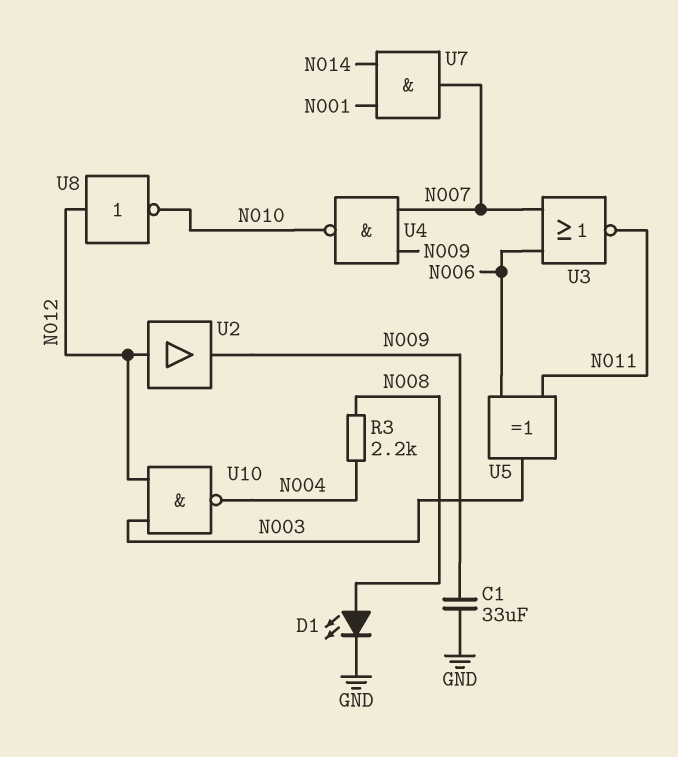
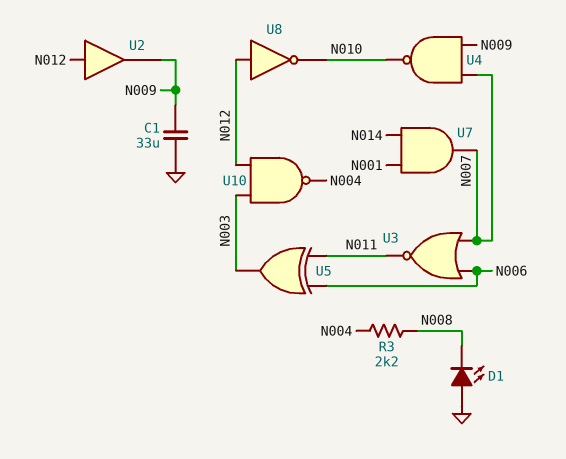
D1: LED (A N008, K GND) -> LED (A GND, K N008)

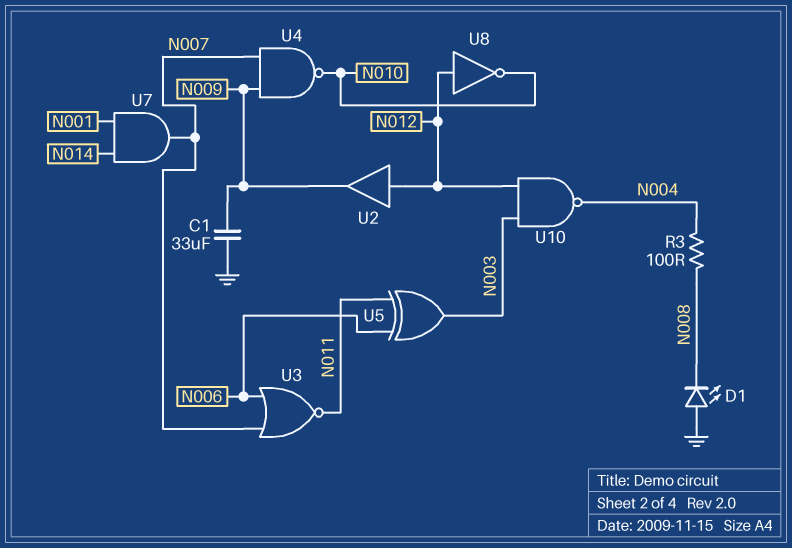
R3: 2.2k (N004, N008) -> 100 (N004, N008)

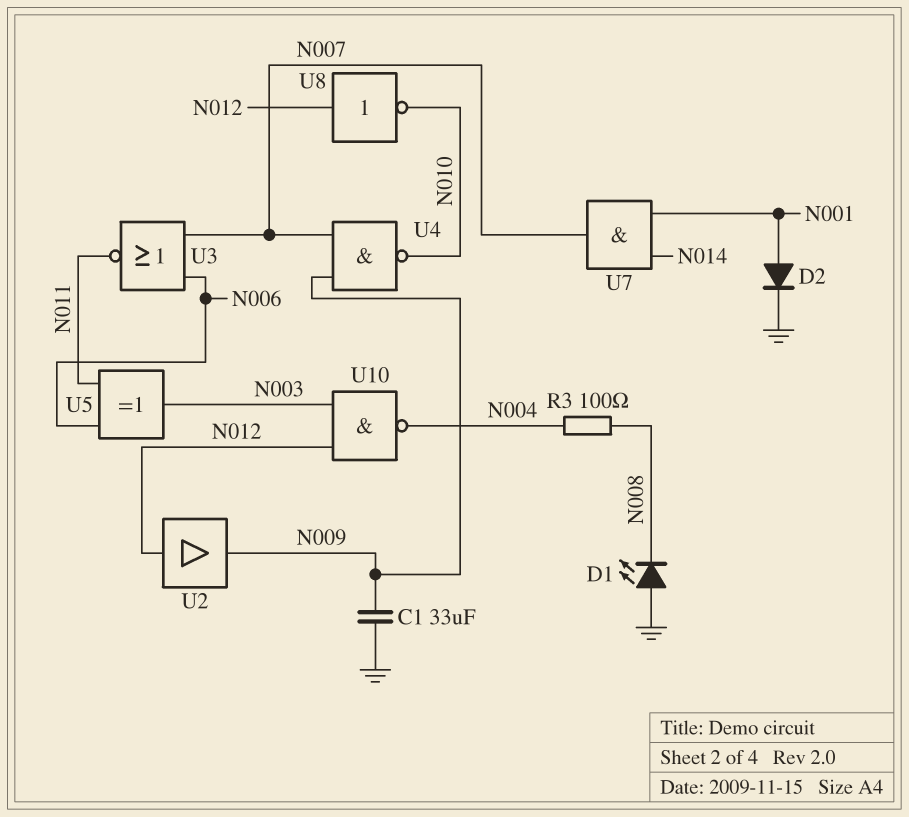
D2: none -> diode (A N001, K GND)

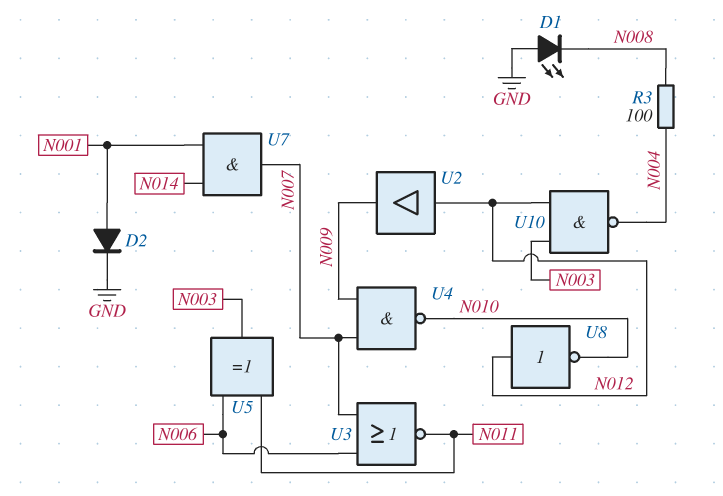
C1: 33uF (GND, N009) -> none

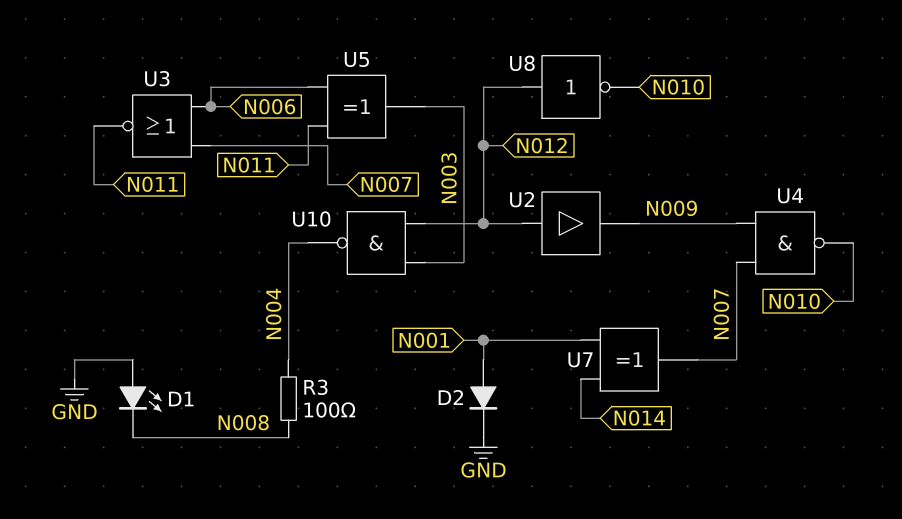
U7: AND (in N001, in N014, out N007) -> XOR (in N001, in N014, out N007)

